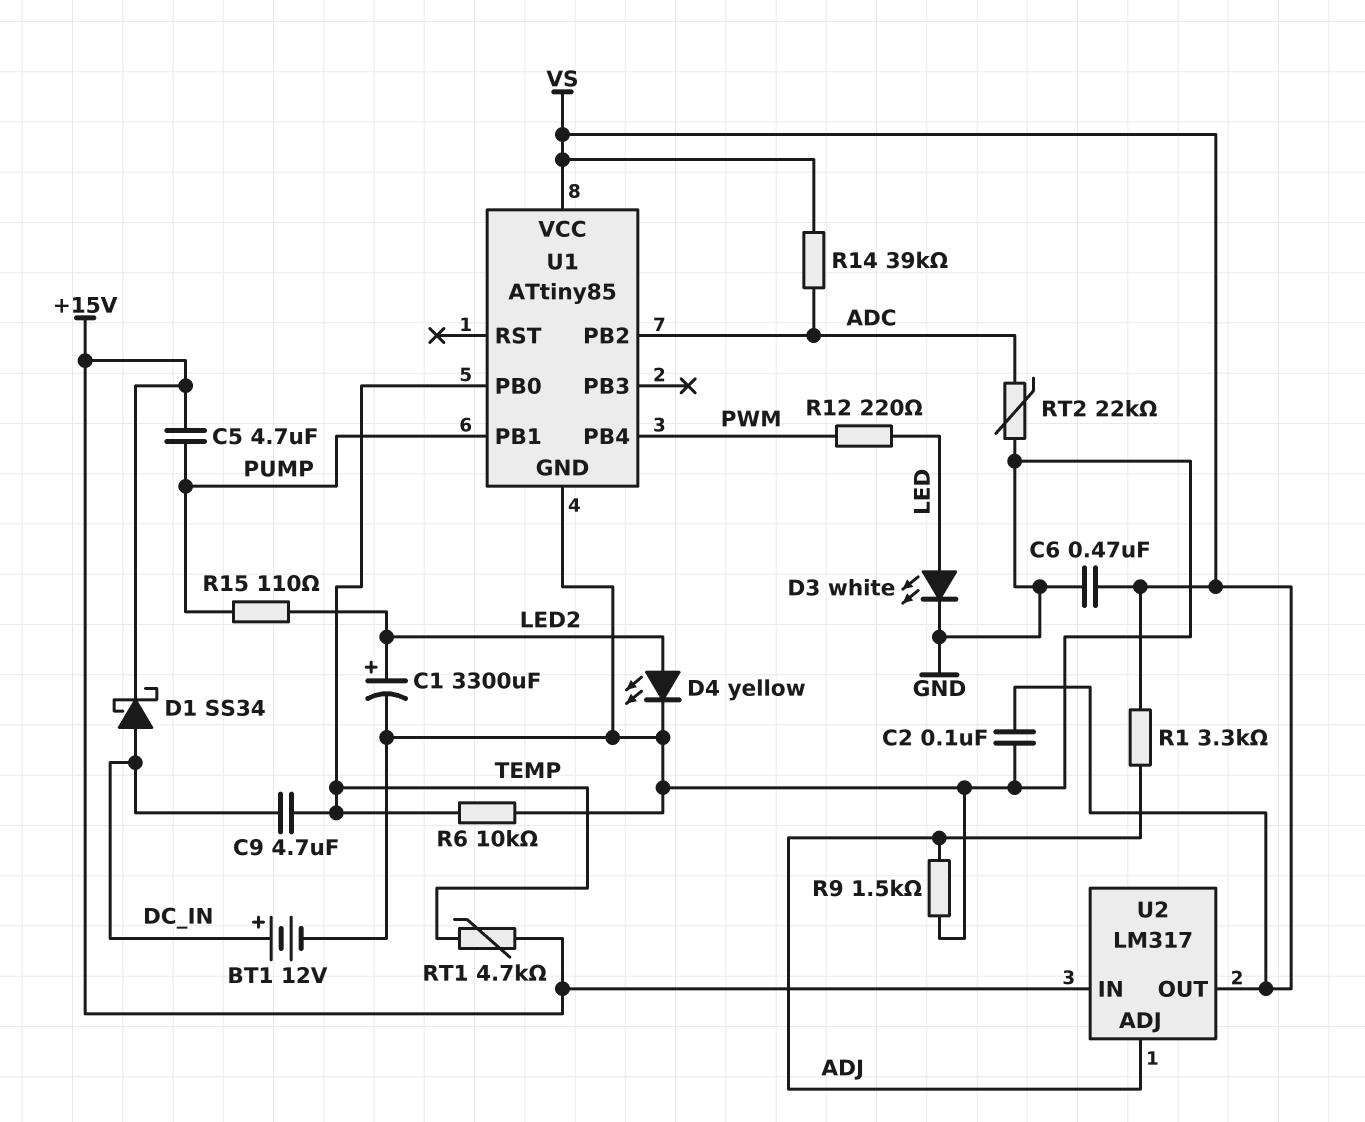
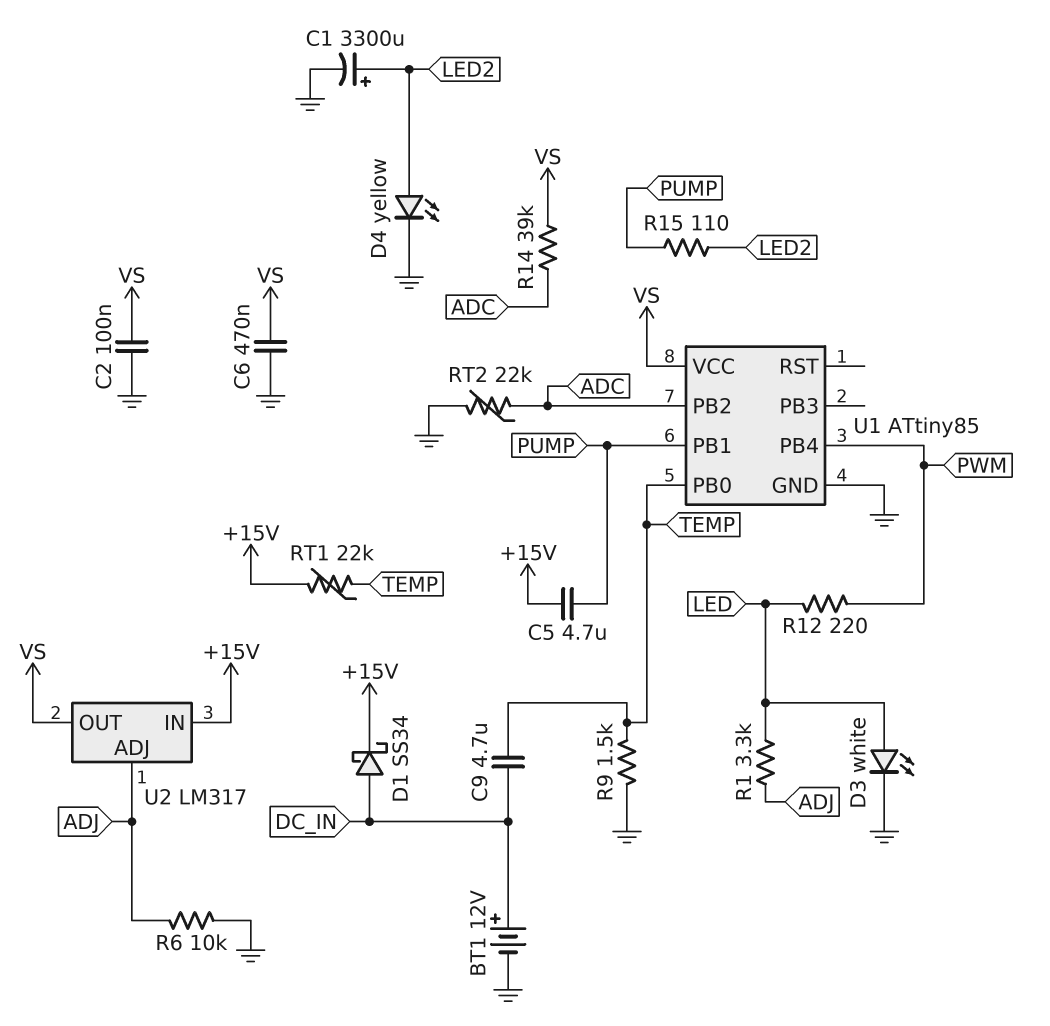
R1: 3.3k (ADJ, VS) -> 3.3k (ADJ, LED)
R6: 10k (GND, TEMP) -> 10k (ADJ, GND)
R9: 1.5k (ADJ, GND) -> 1.5k (GND, TEMP)
RT1: 4.7k (+15V, TEMP) -> 22k (+15V, TEMP)

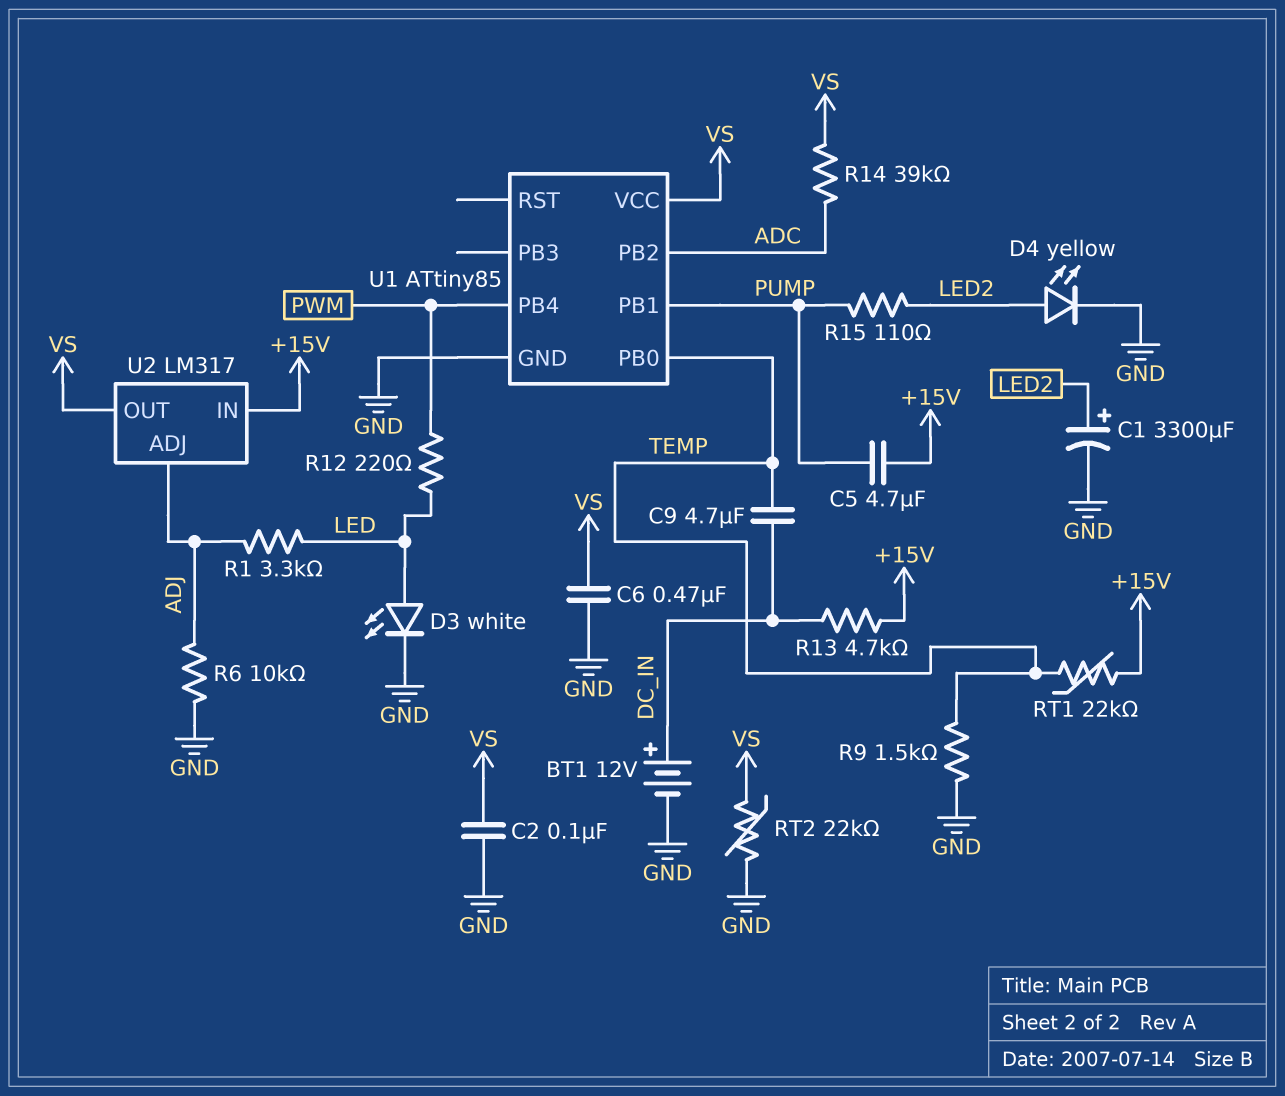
D1: schottky SS34 (A DC_IN, K +15V) -> none
R13: none -> 4.7k (+15V, DC_IN)
RT2: 22k (ADC, GND) -> 22k (GND, VS)

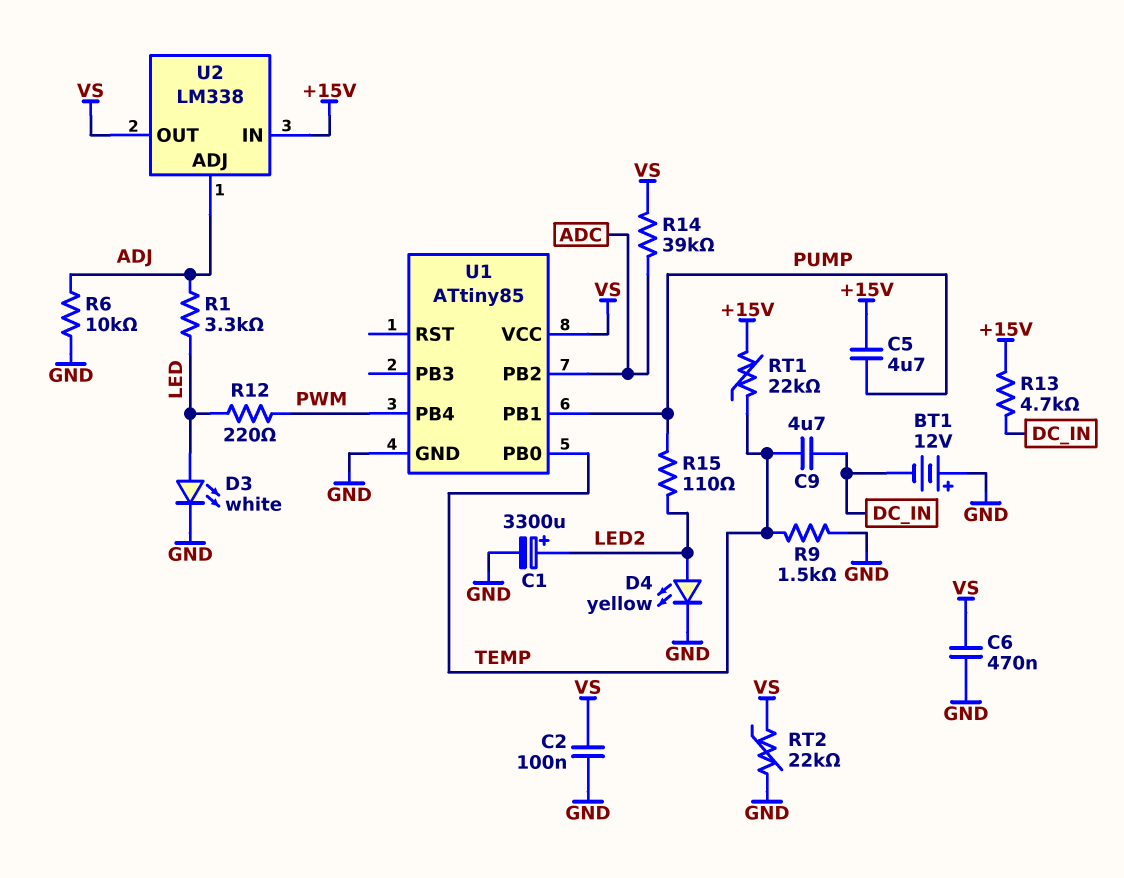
BT1: 12V (plus DC_IN, minus GND) -> 12V (plus GND, minus DC_IN)
U2: LM317 -> LM338

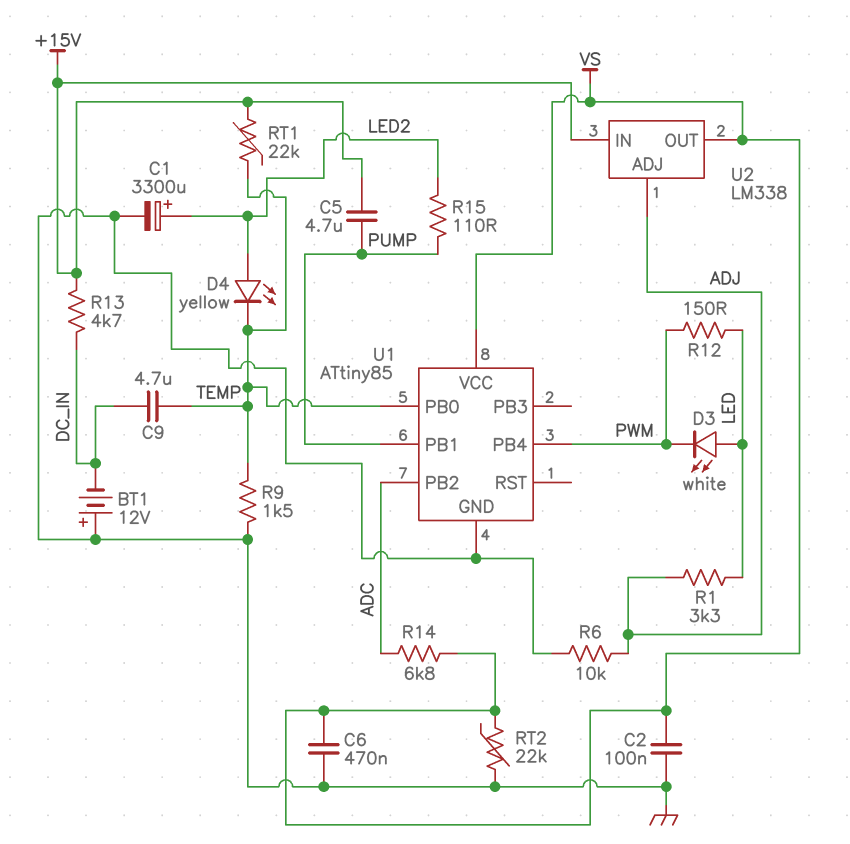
D3: LED white (A LED, K GND) -> LED white (A LED, K PWM)
D4: LED yellow (A LED2, K GND) -> LED yellow (A LED2, K TEMP)
R12: 220 (LED, PWM) -> 150 (LED, PWM)
R14: 39k (ADC, VS) -> 6.8k (ADC, VS)

